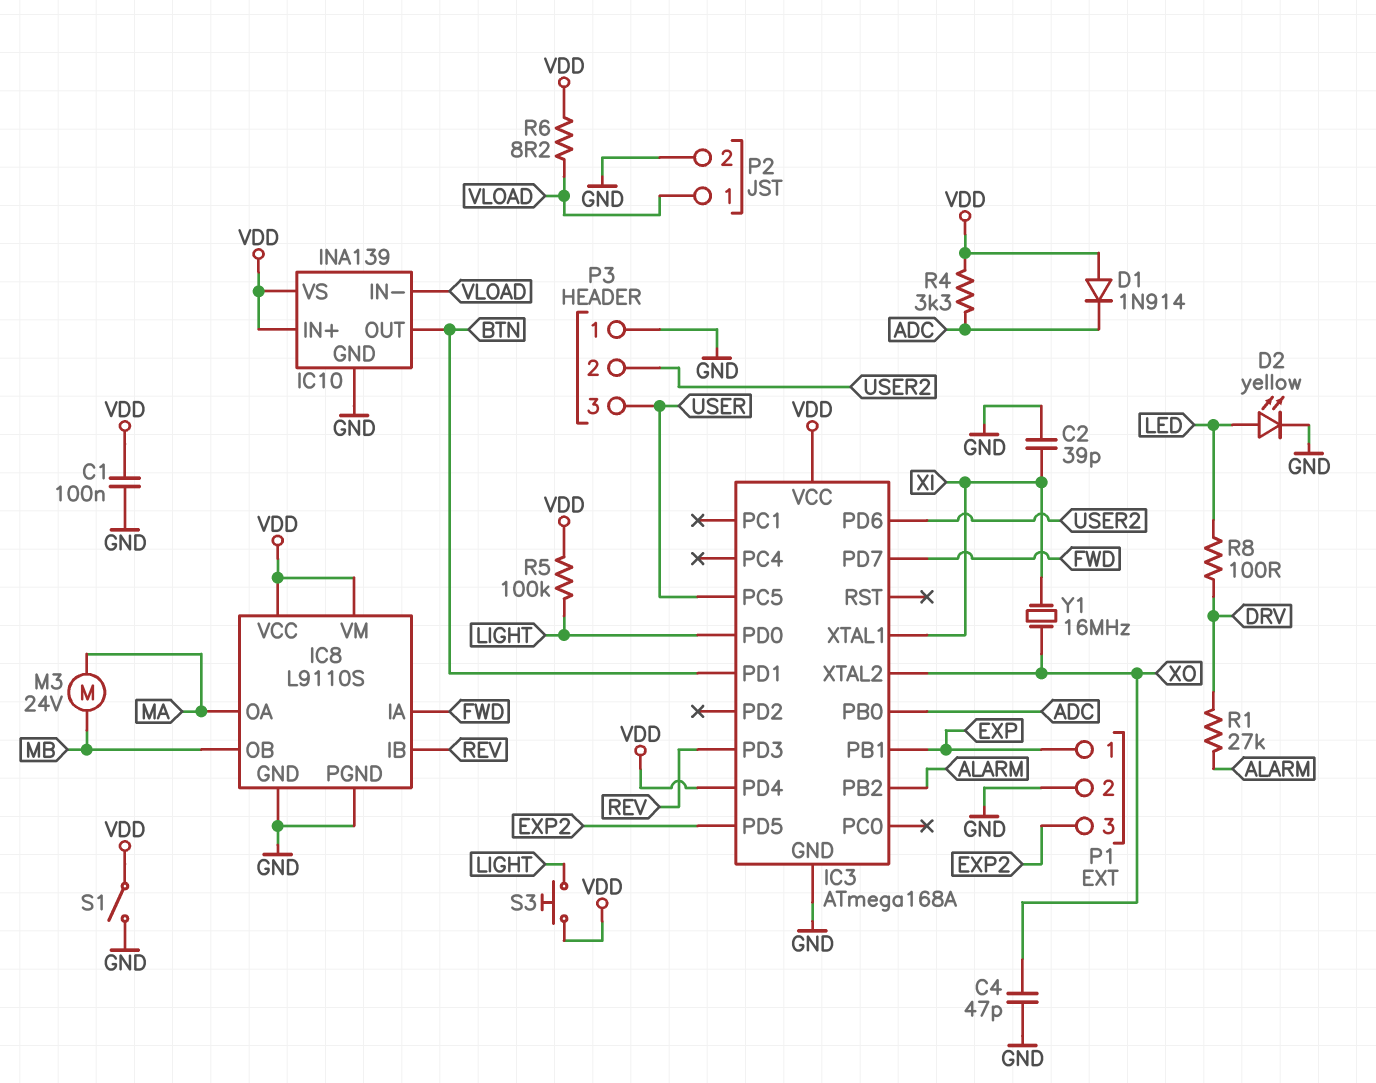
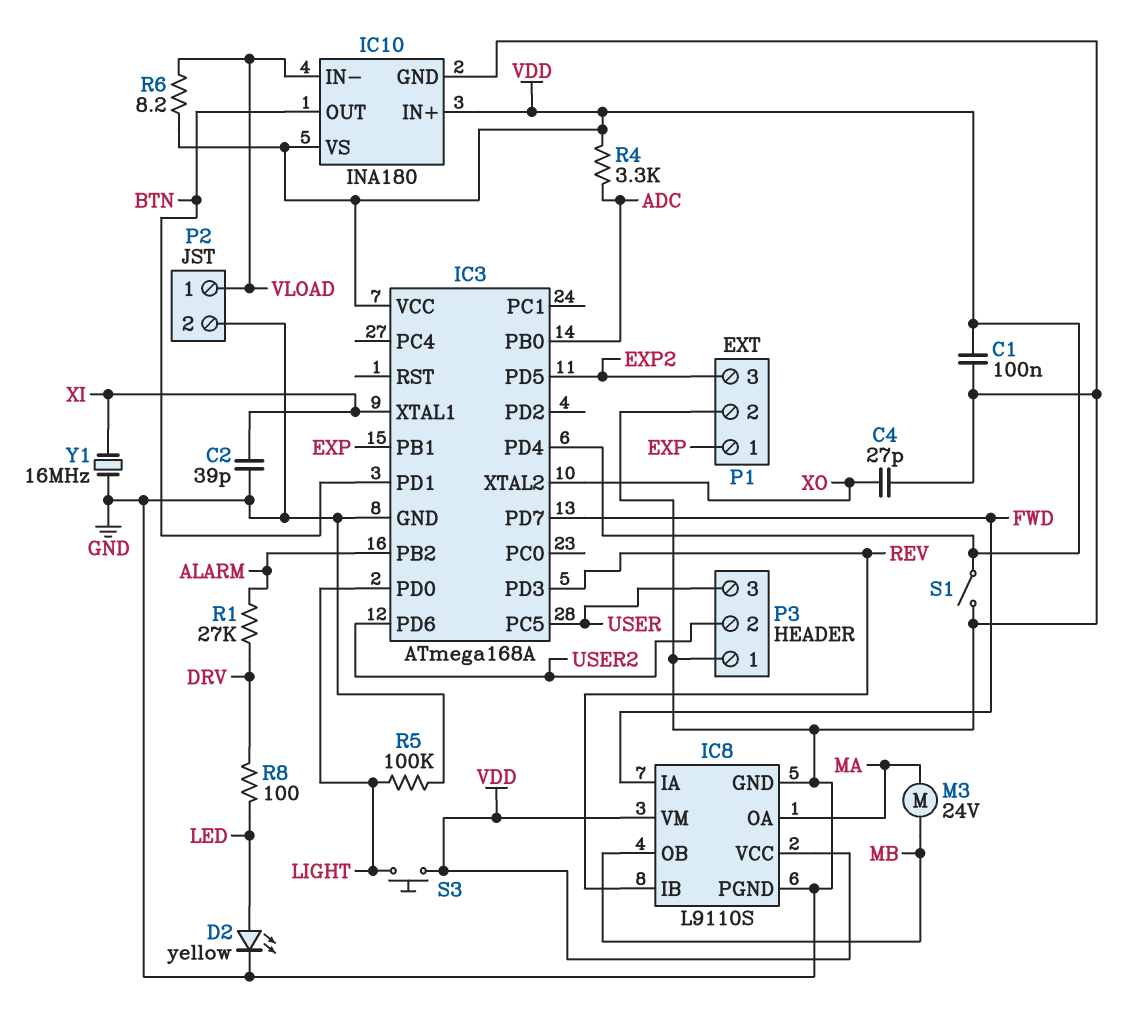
C4: 47pF (GND, XO) -> 27pF (GND, XO)
D1: diode 1N914 (A VDD, K ADC) -> none
IC10: INA139 -> INA180
R5: 100k (LIGHT, VDD) -> 100k (GND, LIGHT)
Y1: 16MHz (XI, XO) -> 16MHz (GND, XI)

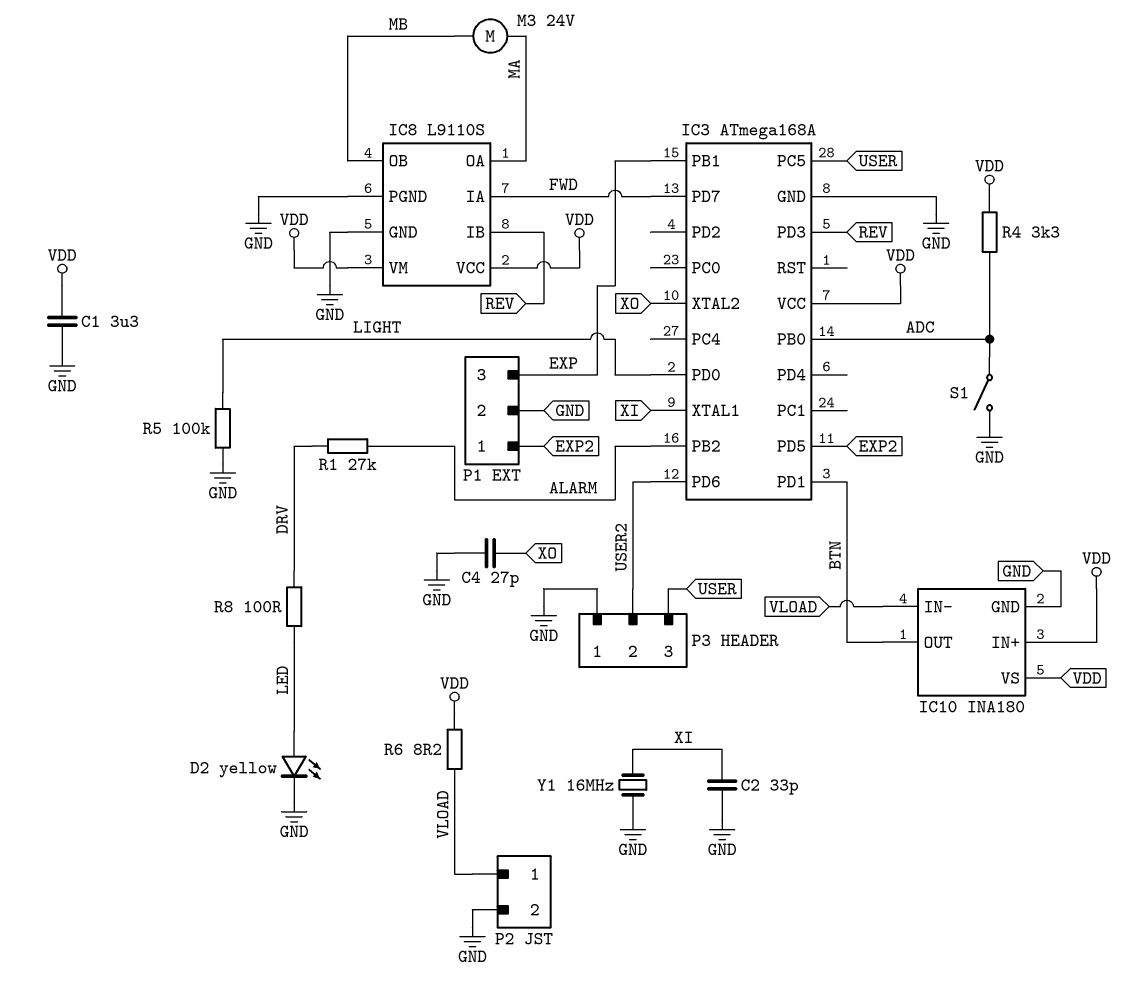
C1: 100nF (GND, VDD) -> 3.3uF (GND, VDD)
C2: 39pF (GND, XI) -> 33pF (GND, XI)
IC3 pin PD4: VDD -> none
P1 pin 1: EXP -> EXP2
P1 pin 3: EXP2 -> EXP
S1: switch (GND, VDD) -> switch (ADC, GND)
S3: button (LIGHT, VDD) -> none

